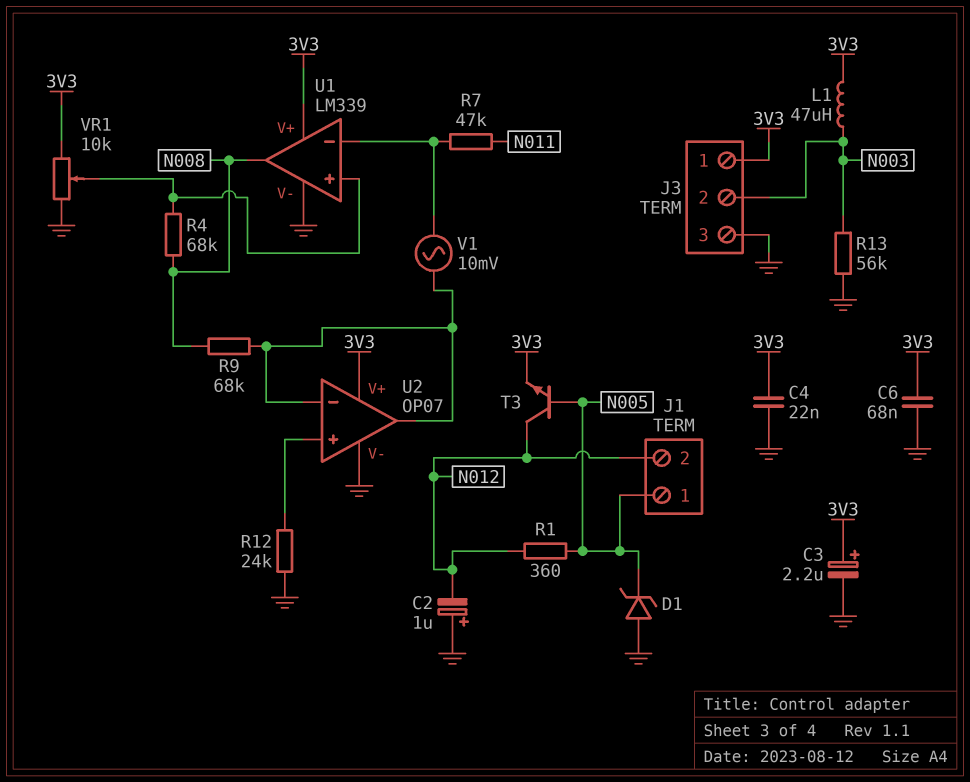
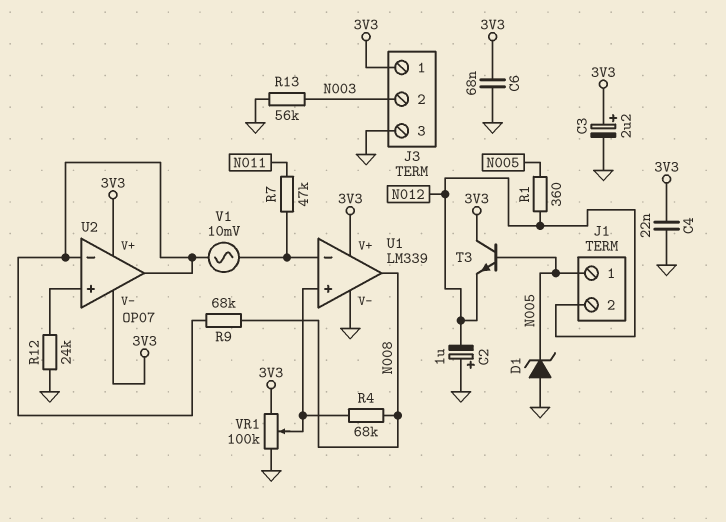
L1: 47uH (3V3, N003) -> none
T3: NPN (B N005, C N012, E 3V3) -> NPN (B N005, C 3V3, E N012)
U2 pin V-: GND -> 3V3
VR1: 10k (3V3, GND, wiper U1/in+) -> 100k (3V3, GND, wiper U1/in+)

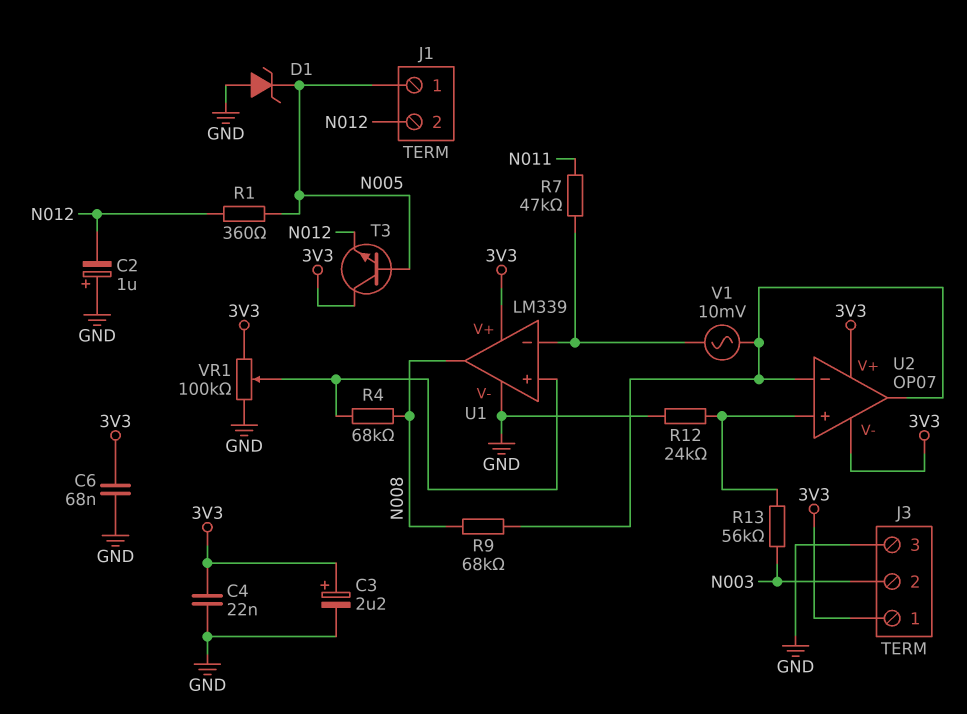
R13: 56k (GND, N003) -> 56k (N003, U2/in+)

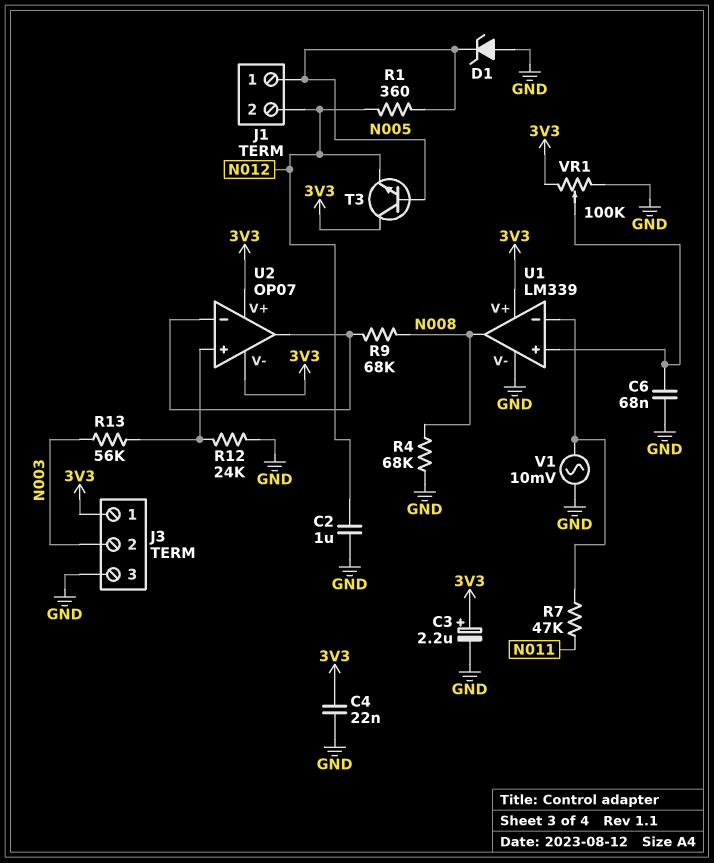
C2: 1uF (plus GND, minus N012) -> 1uF (GND, N012)
C6: 68nF (3V3, GND) -> 68nF (GND, U1/in+)
R4: 68k (N008, U1/in+) -> 68k (GND, N008)
V1: AC 10mV (U1/in-, U2/in-) -> AC 10mV (GND, U1/in-)

